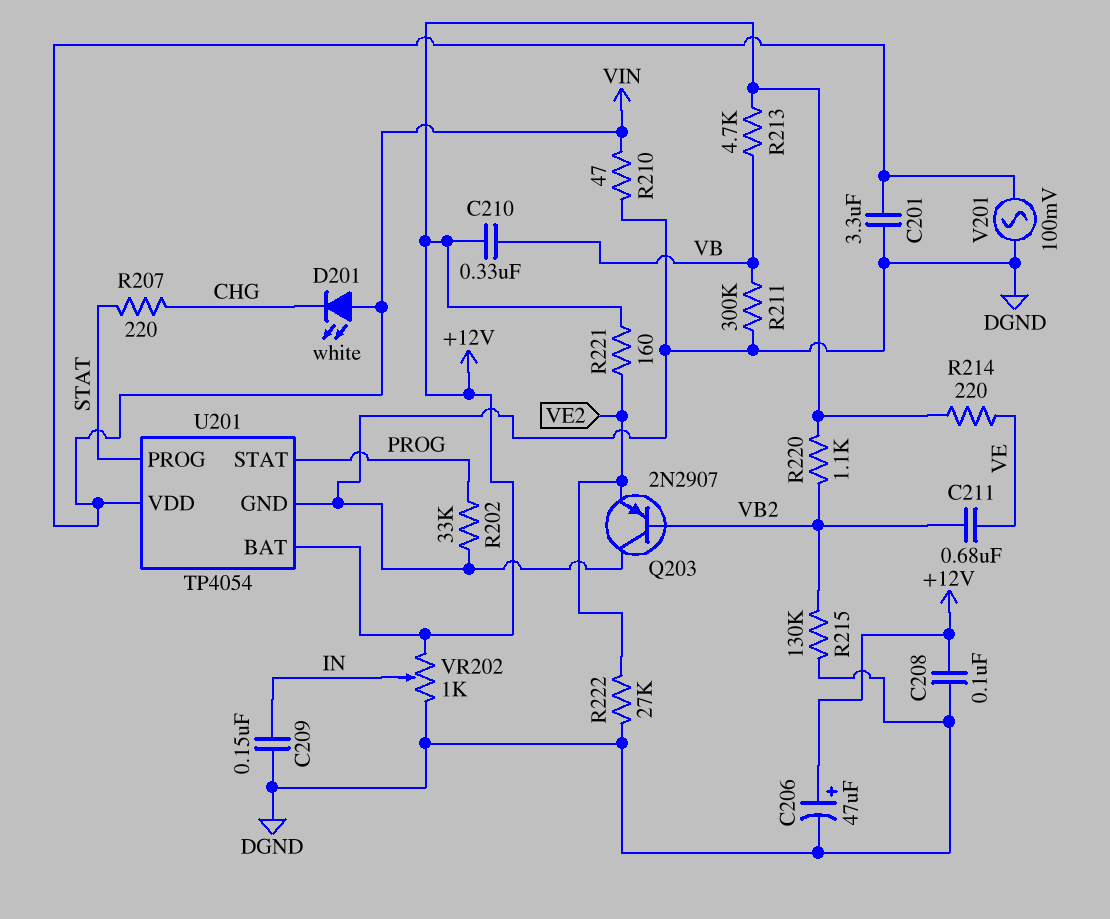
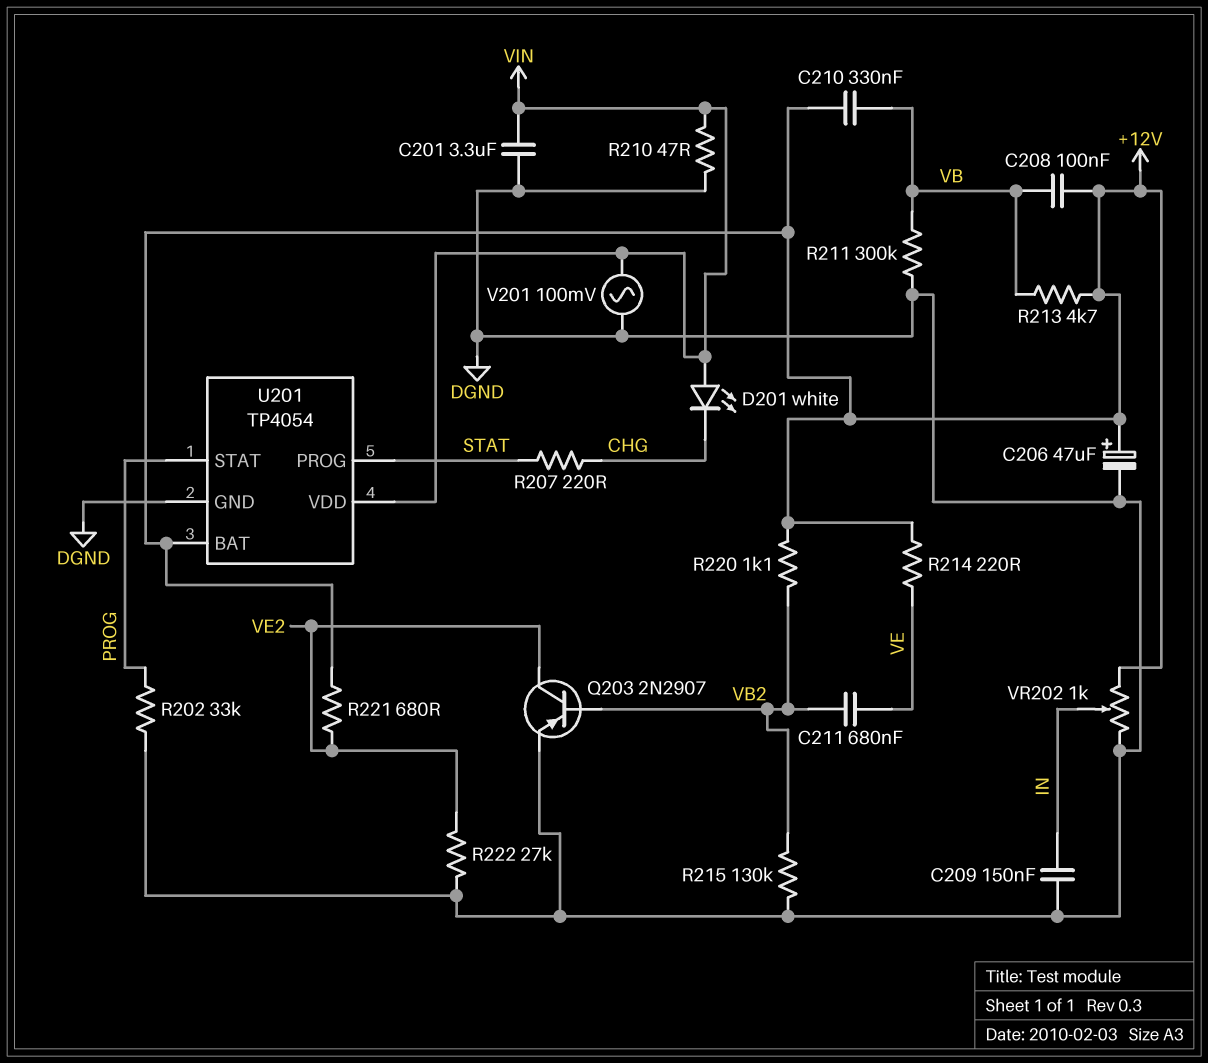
C208: 100nF (+12V, DGND) -> 100nF (+12V, VB)
Q203: PNP 2N2907 (B VB2, C DGND, E VE2) -> PNP 2N2907 (B VB2, C VE2, E DGND)
R221: 160 (+12V, VE2) -> 680 (+12V, VE2)

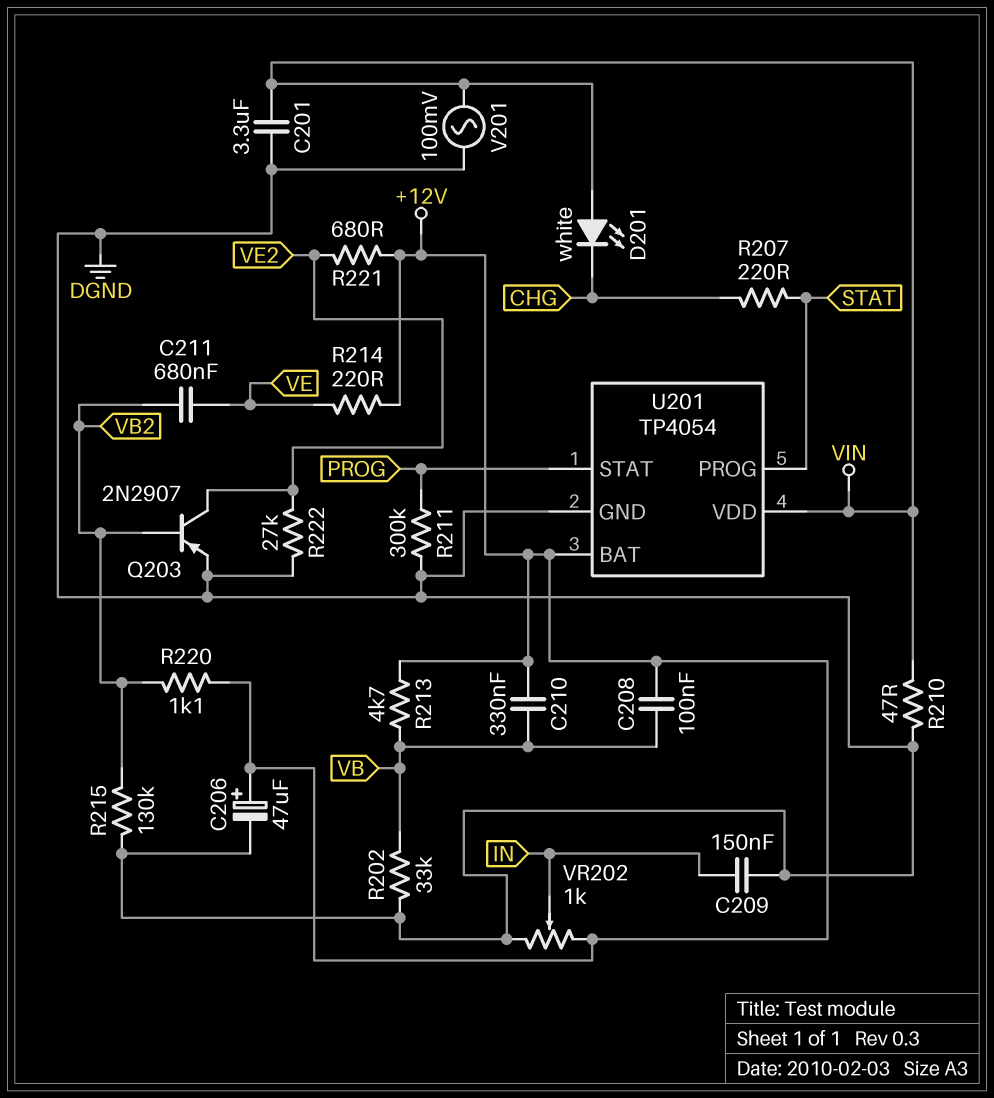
R202: 33k (DGND, PROG) -> 33k (DGND, VB)
R211: 300k (DGND, VB) -> 300k (DGND, PROG)

